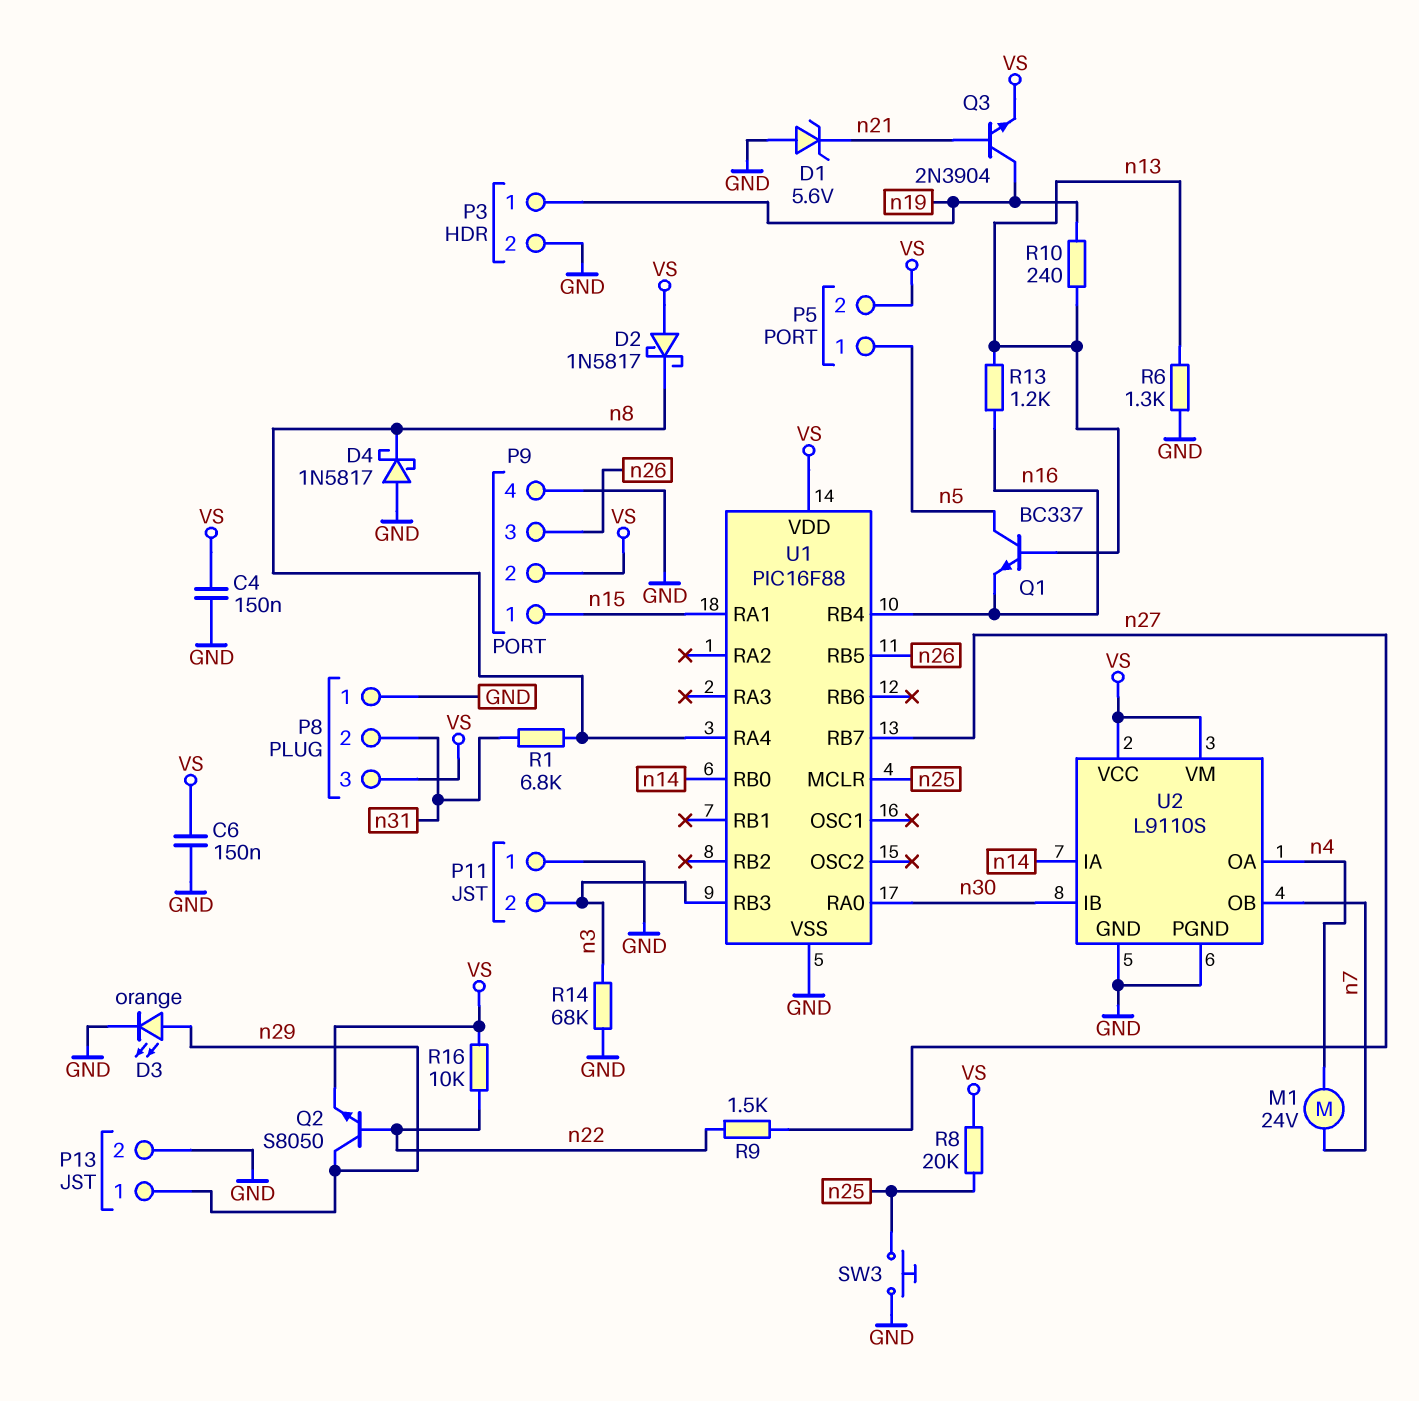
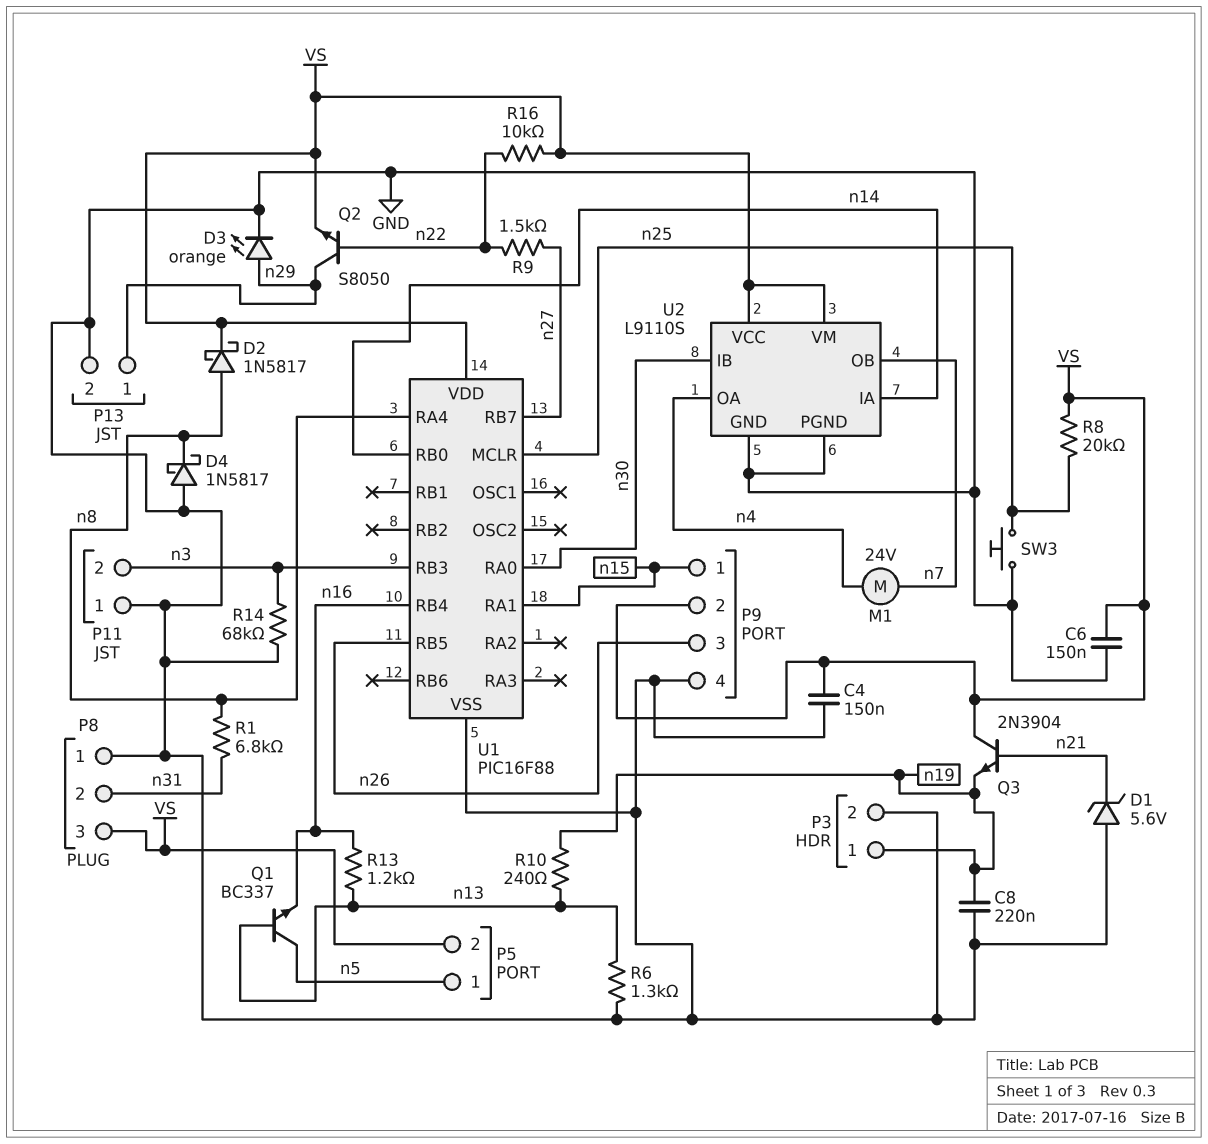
C8: none -> 220nF (GND, n19)
D2: schottky 1N5817 (A VS, K n8) -> schottky 1N5817 (A n8, K VS)
Q3: NPN 2N3904 (B n21, C n19, E VS) -> NPN 2N3904 (B n21, C VS, E n19)

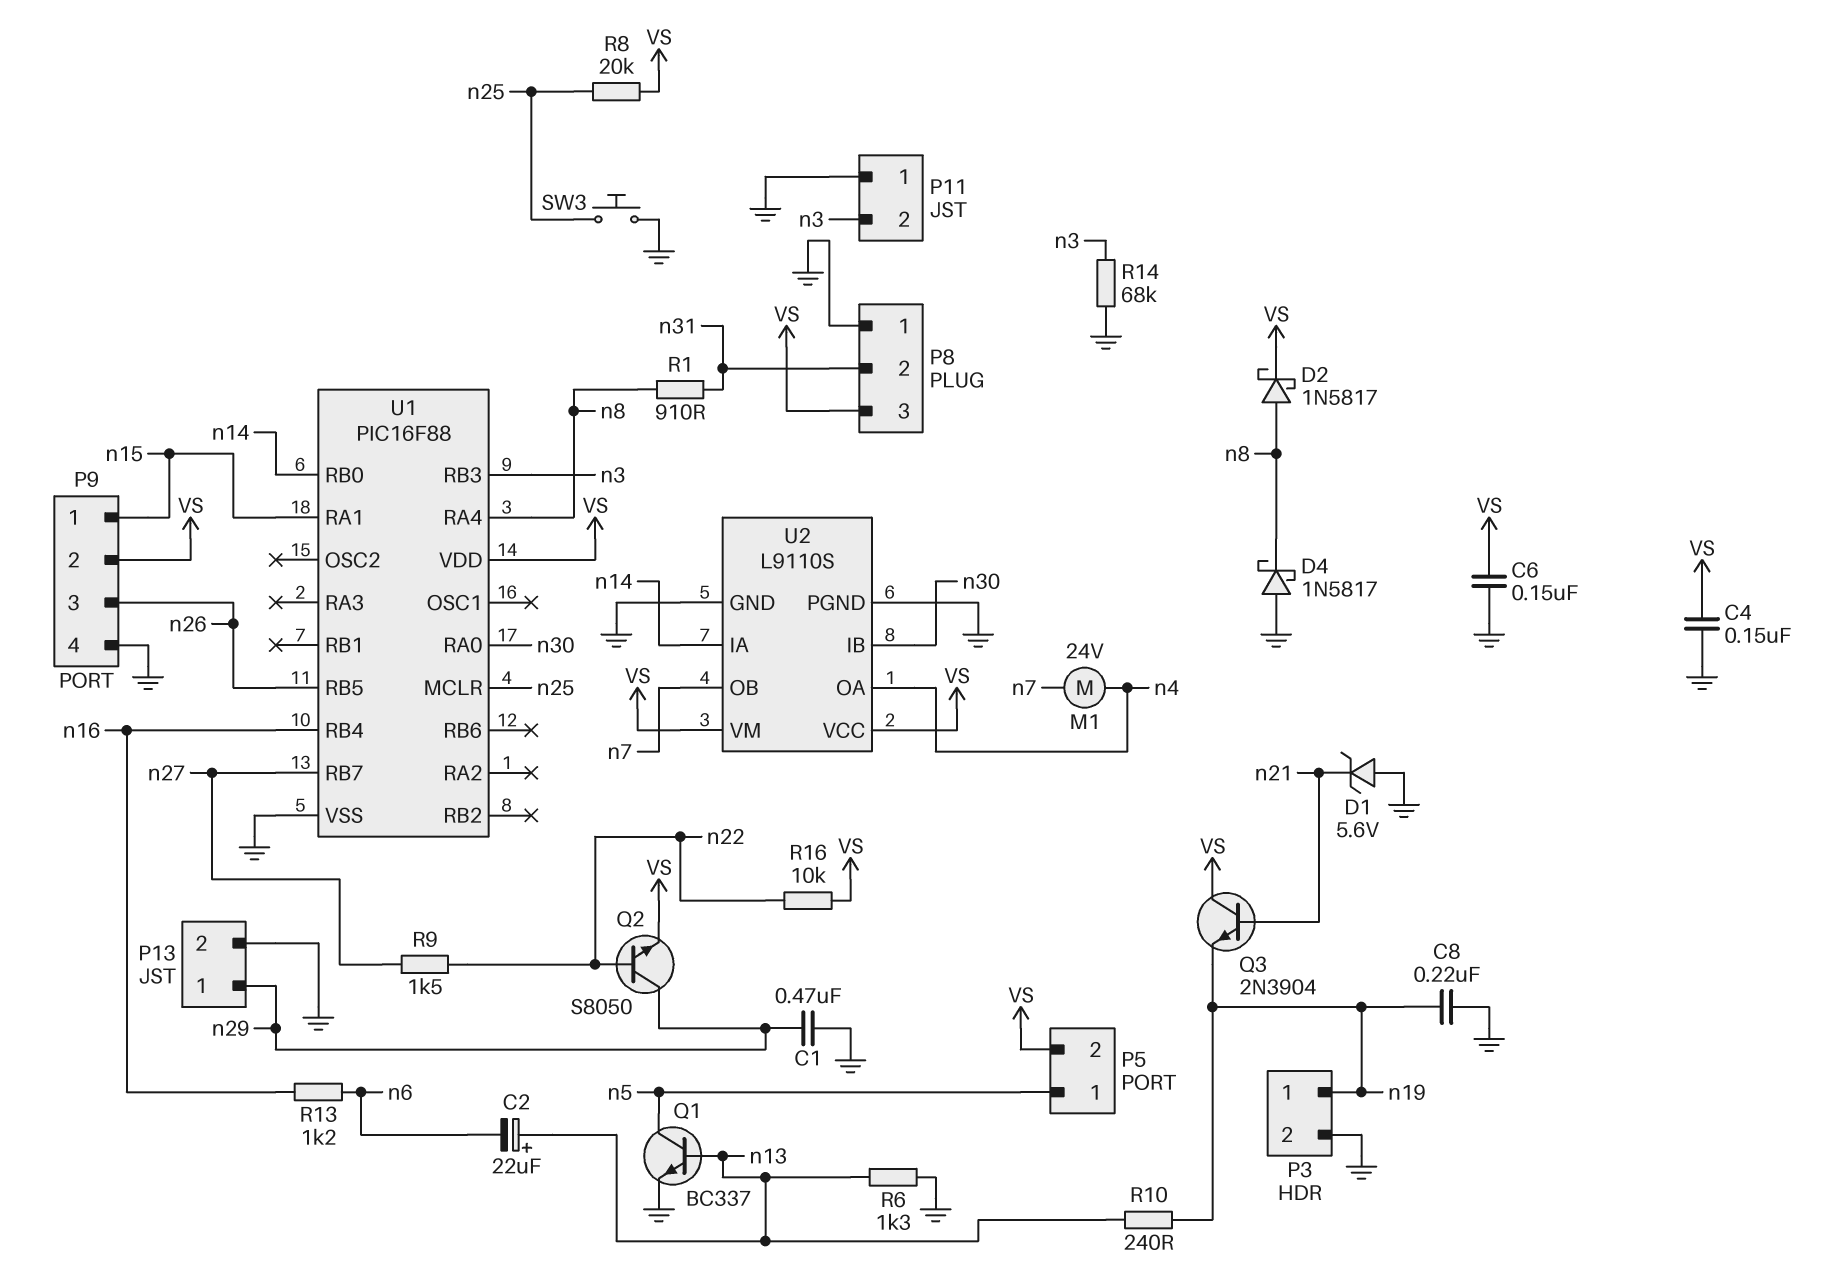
C1: none -> 470nF (GND, n29)
C2: none -> 22uF (plus n13, minus n6)
D3: LED orange (A n29, K GND) -> none
Q1: NPN BC337 (B n13, C n5, E n16) -> NPN BC337 (B n13, C n5, E GND)
R1: 6.8k (n8, n31) -> 910 (n8, n31)
R13: 1.2k (n13, n16) -> 1.2k (n6, n16)

